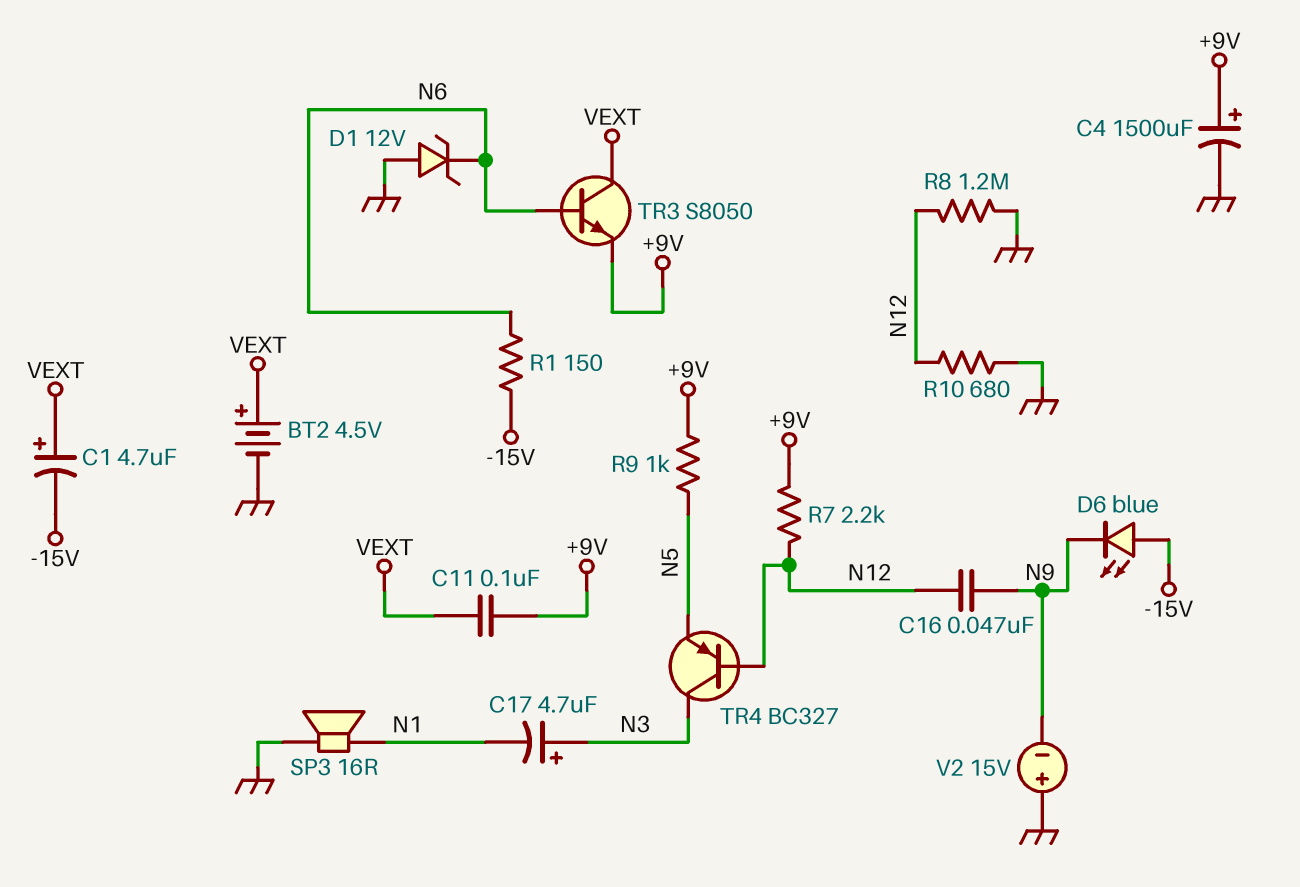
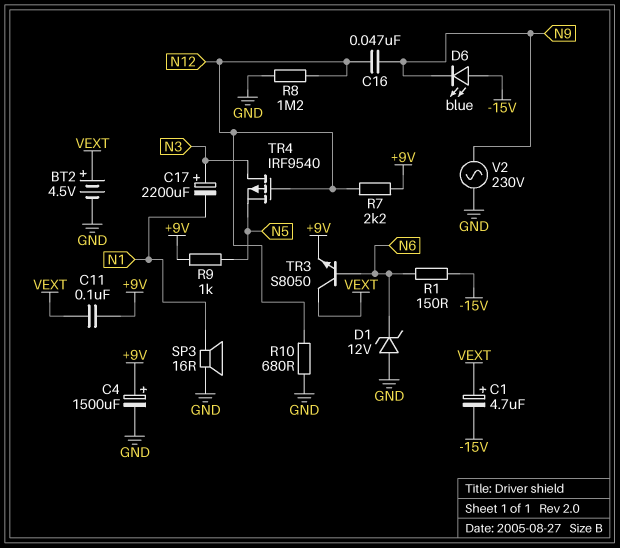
C17: 4.7uF (plus N3, minus N1) -> 2200uF (plus N3, minus N1)
TR4: PNP BC327 (B N12, C N3, E N5) -> PMOS IRF9540 (G N12, D N3, S N5)
V2: 15V (plus GND, minus N9) -> AC 230V (GND, N9)

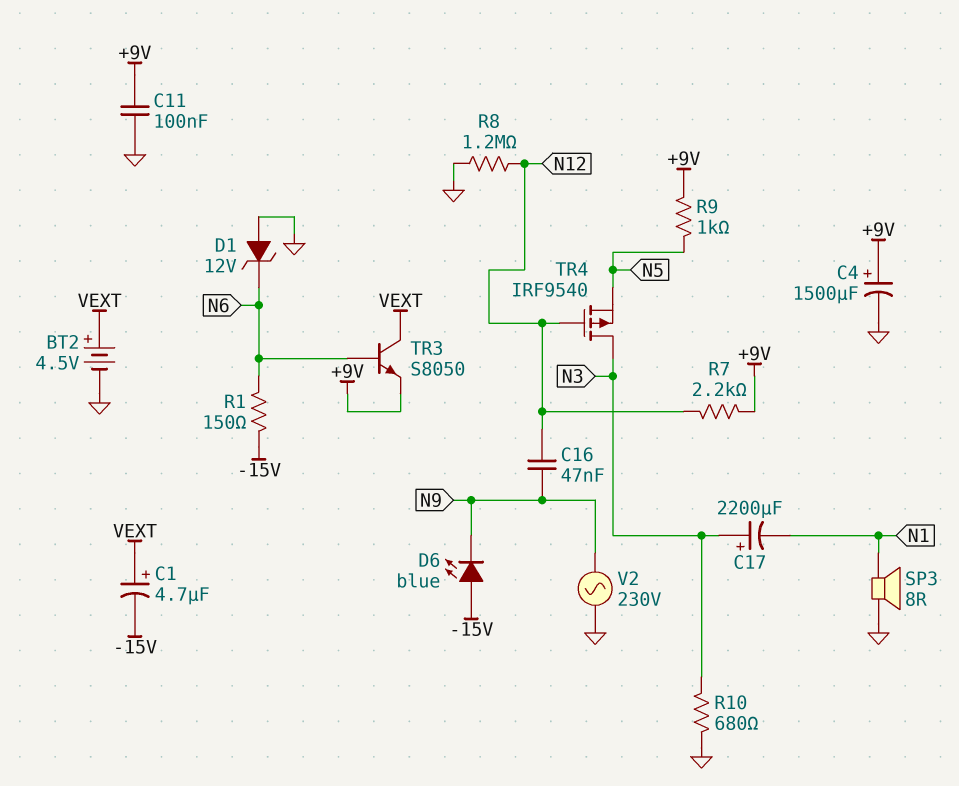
C11: 100nF (+9V, VEXT) -> 100nF (+9V, GND)
R10: 680 (GND, N12) -> 680 (GND, N3)
SP3: speaker 16R (GND, N1) -> speaker 8R (GND, N1)

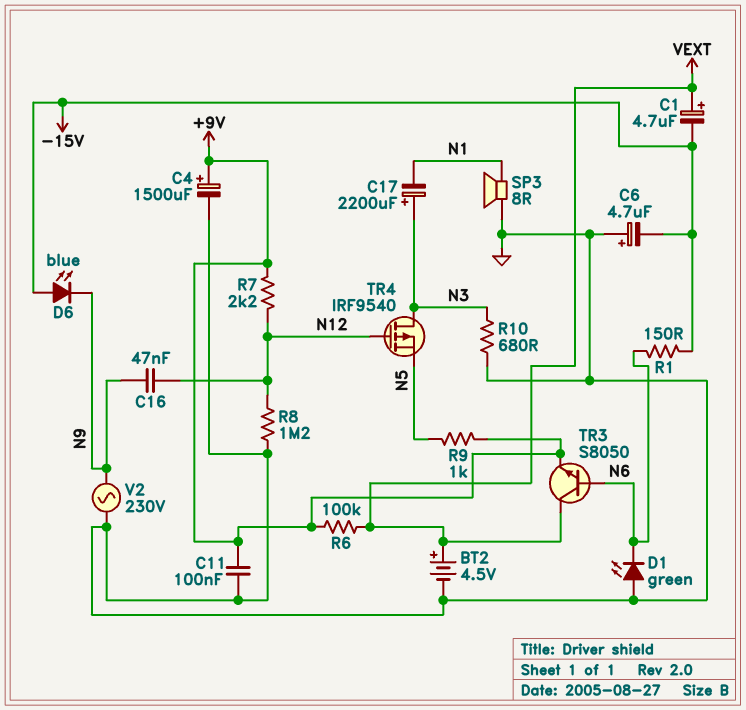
C6: none -> 4.7uF (plus GND, minus -15V)
D1: zener 12V (A GND, K N6) -> LED green (A GND, K N6)
R6: none -> 100k (+9V, VEXT)

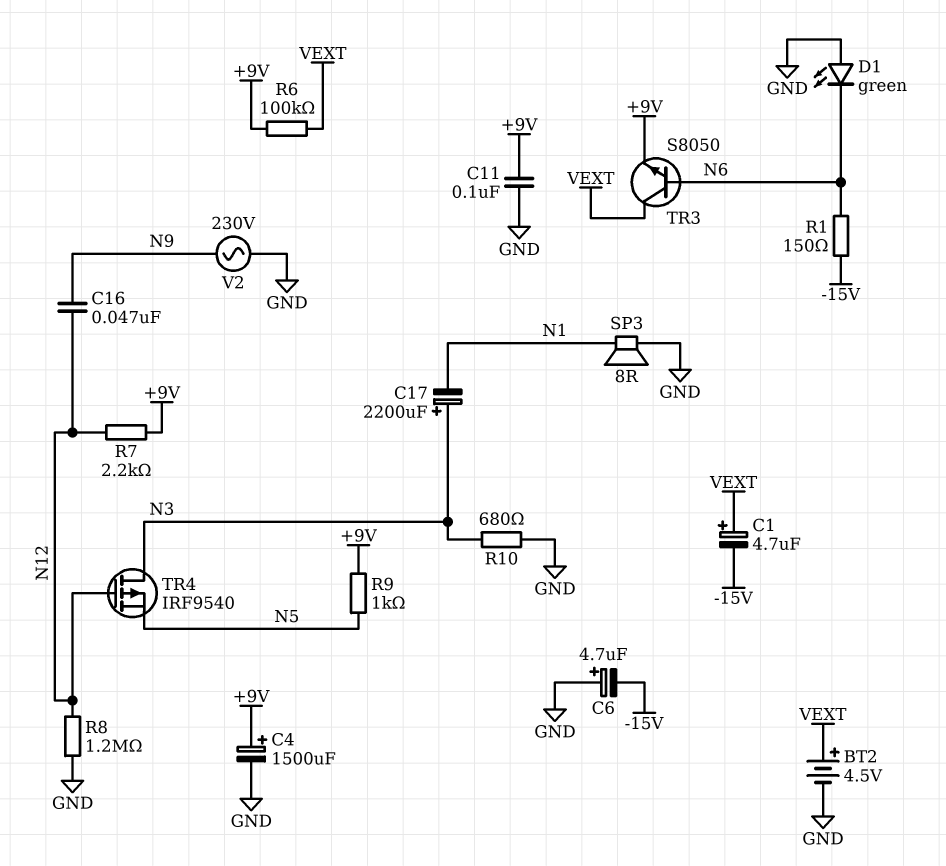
D6: LED blue (A -15V, K N9) -> none

